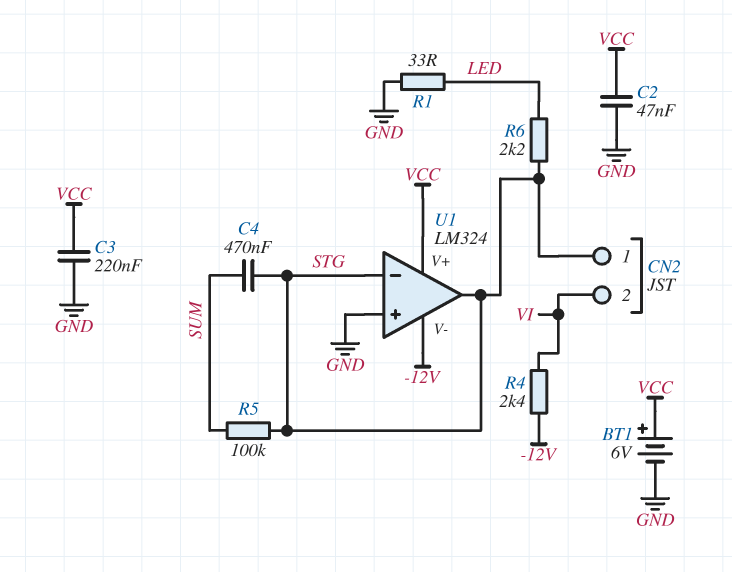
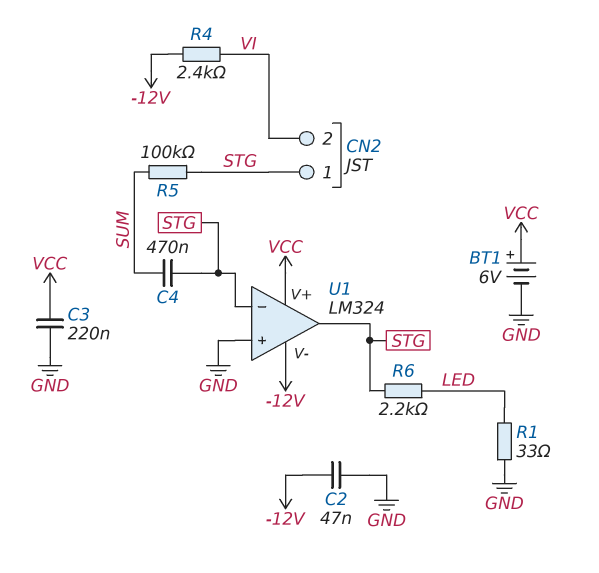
C2: 47nF (GND, VCC) -> 47nF (-12V, GND)

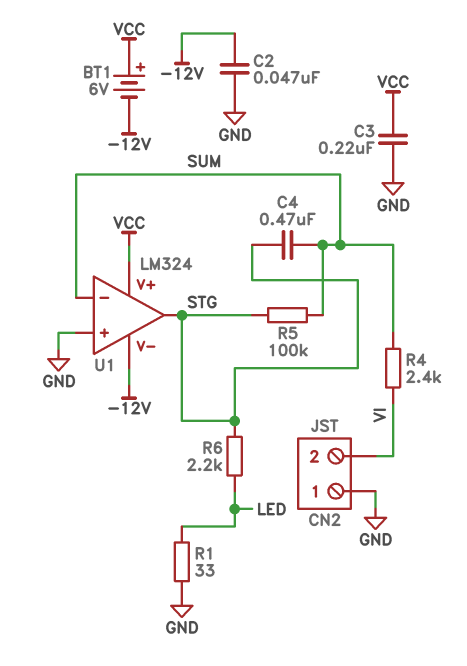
BT1: 6V (plus VCC, minus GND) -> 6V (plus VCC, minus -12V)
CN2 pin 1: STG -> GND
R4: 2.4k (-12V, VI) -> 2.4k (SUM, VI)
U1 pin in-: STG -> SUM

